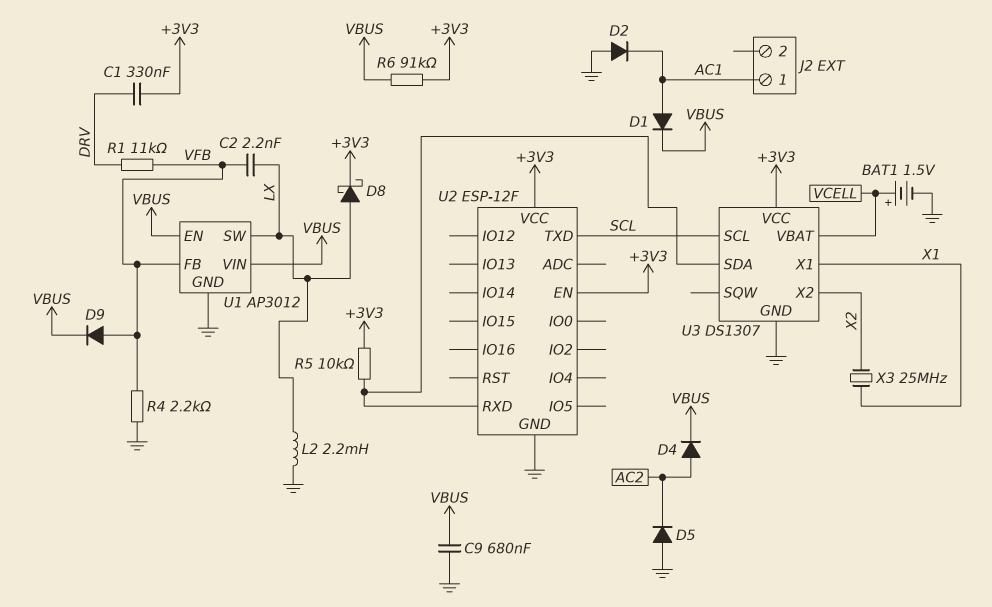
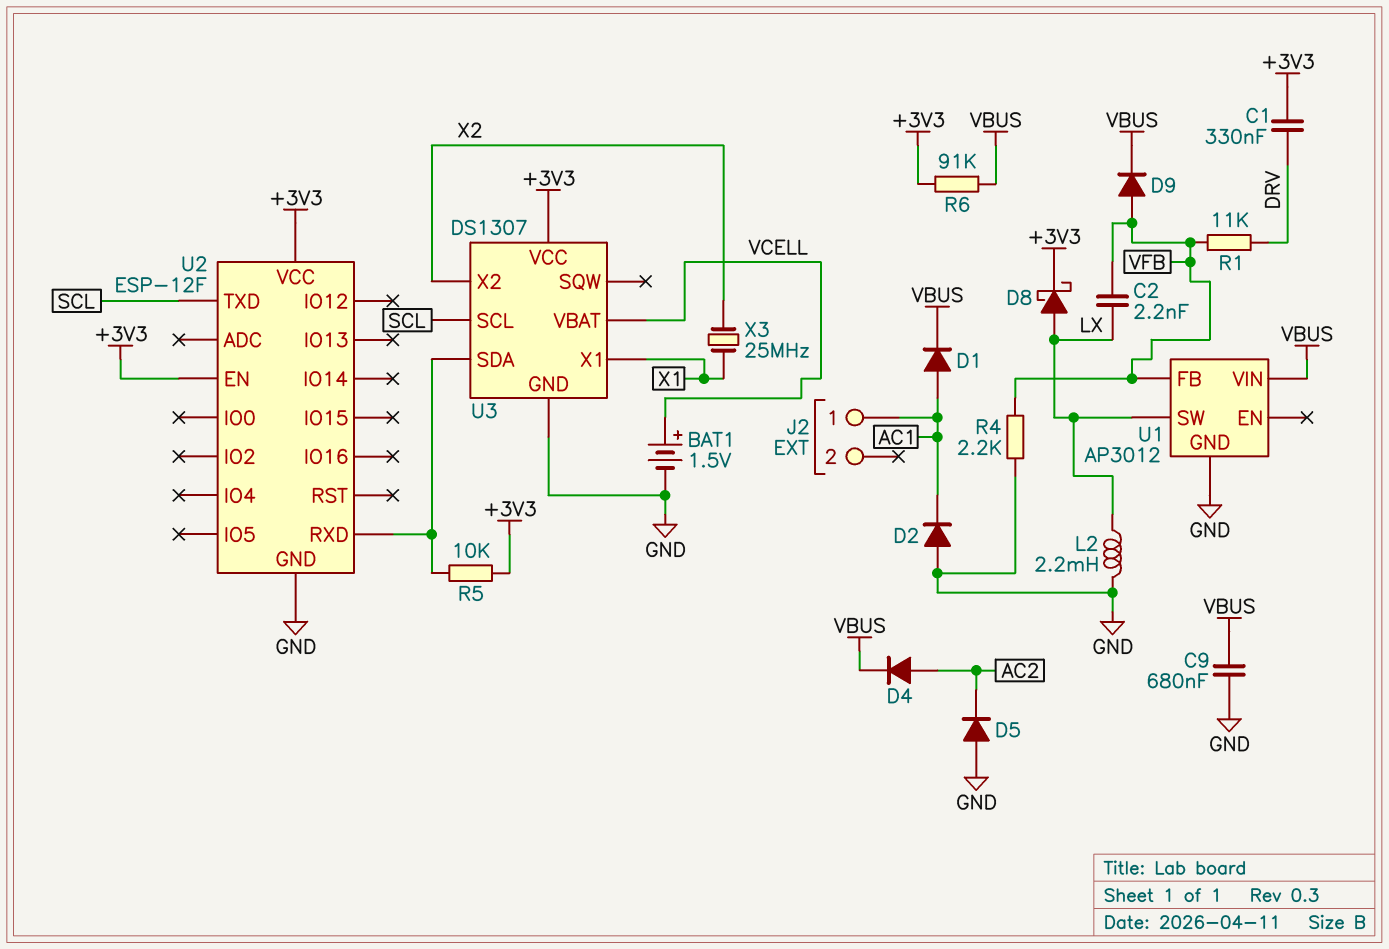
U1 pin EN: VBUS -> none

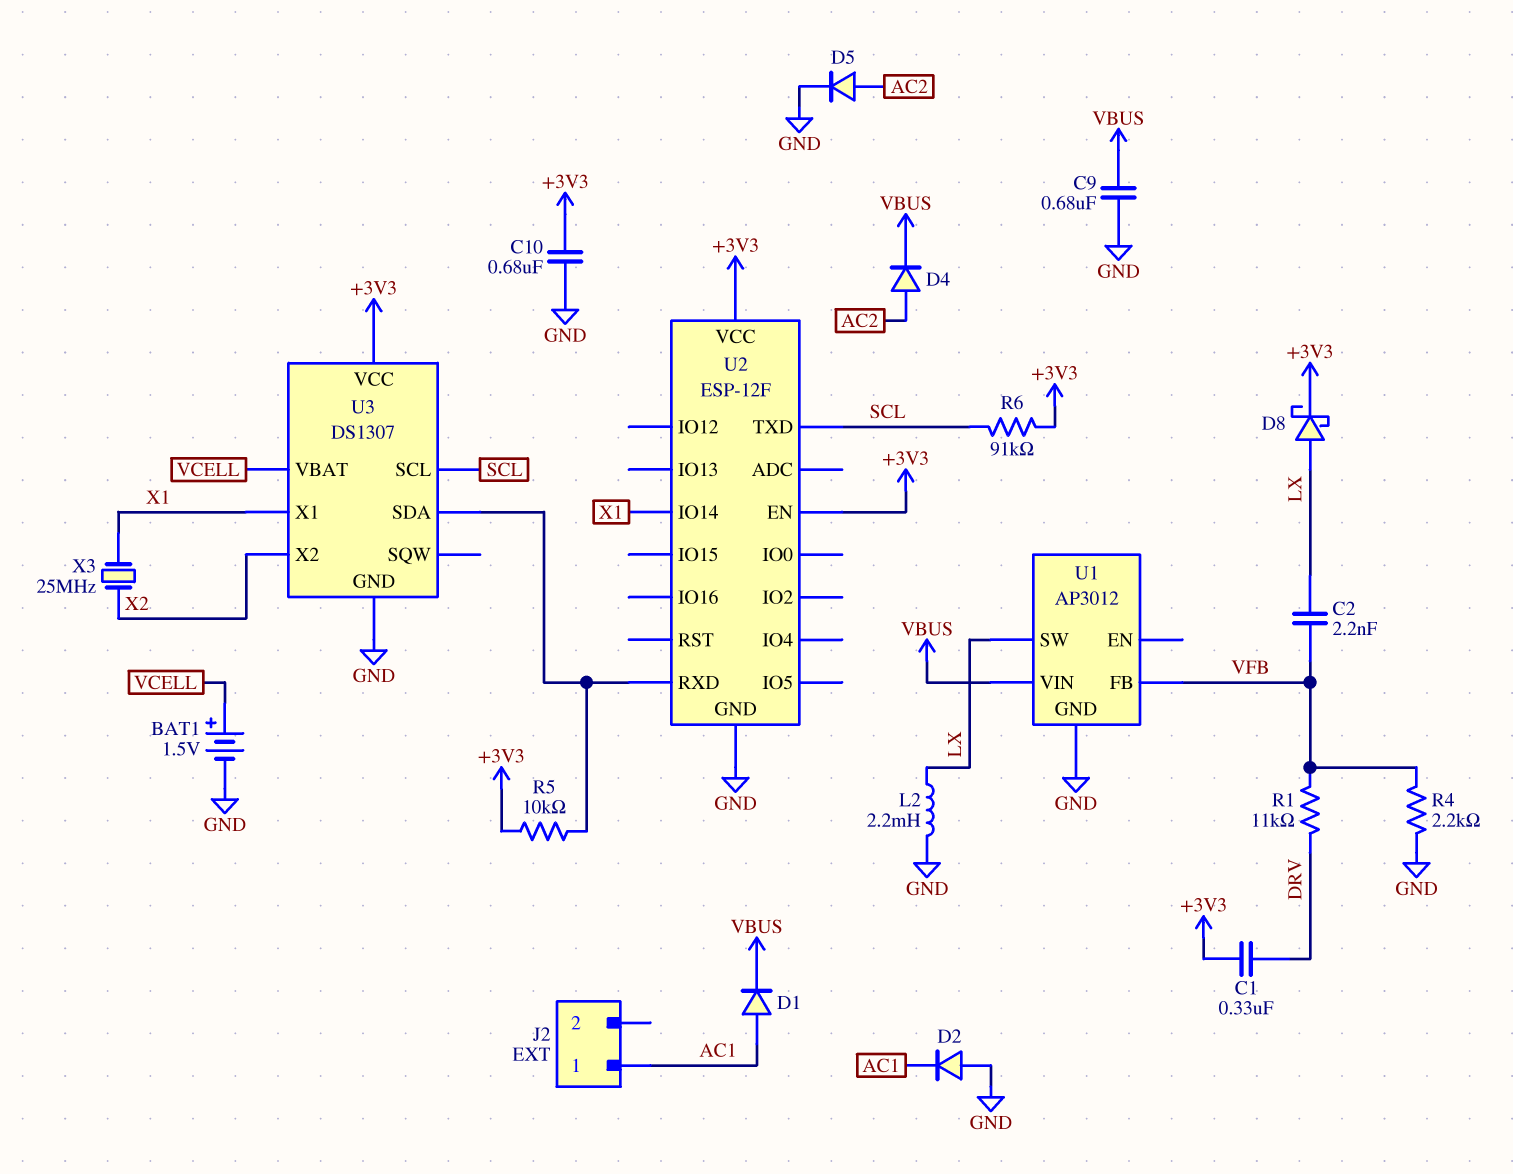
C10: none -> 680nF (+3V3, GND)
D5: diode (A GND, K AC2) -> diode (A AC2, K GND)
D9: diode (A VFB, K VBUS) -> none
R6: 91k (+3V3, VBUS) -> 91k (+3V3, SCL)
U2 pin IO14: none -> X1

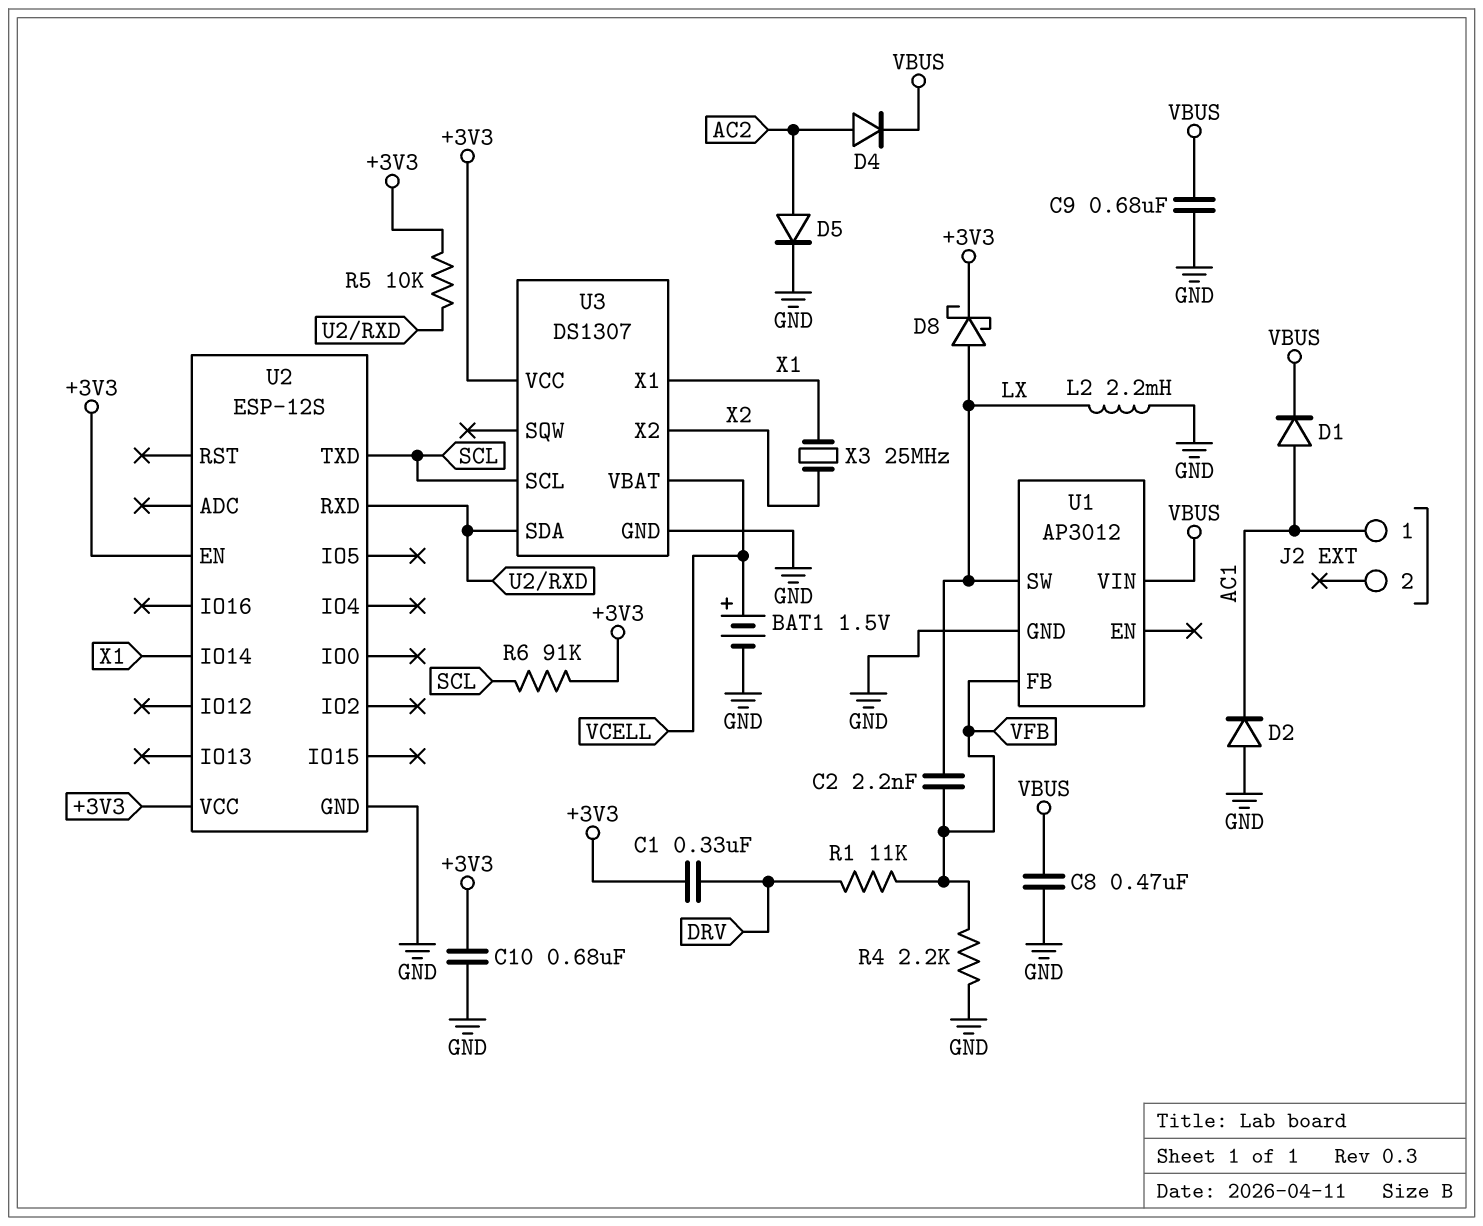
C8: none -> 470nF (GND, VBUS)
U2: ESP-12F -> ESP-12S

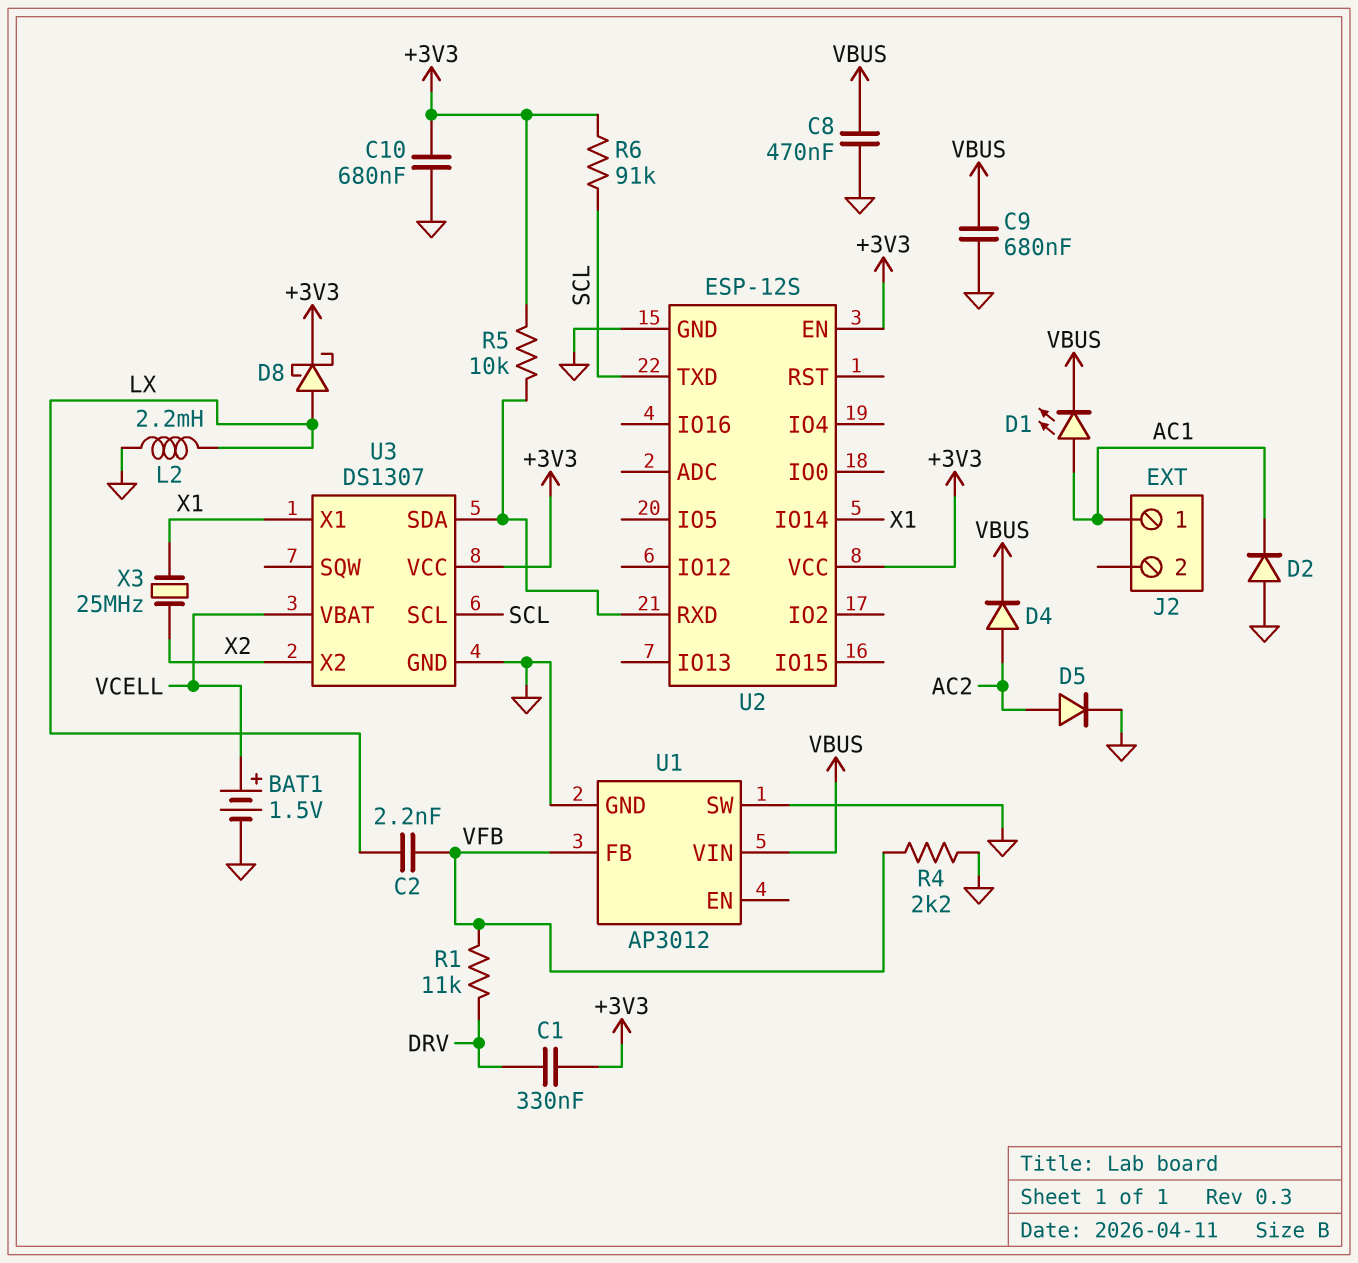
D1: diode (A AC1, K VBUS) -> LED (A AC1, K VBUS)
U1 pin SW: LX -> GND

